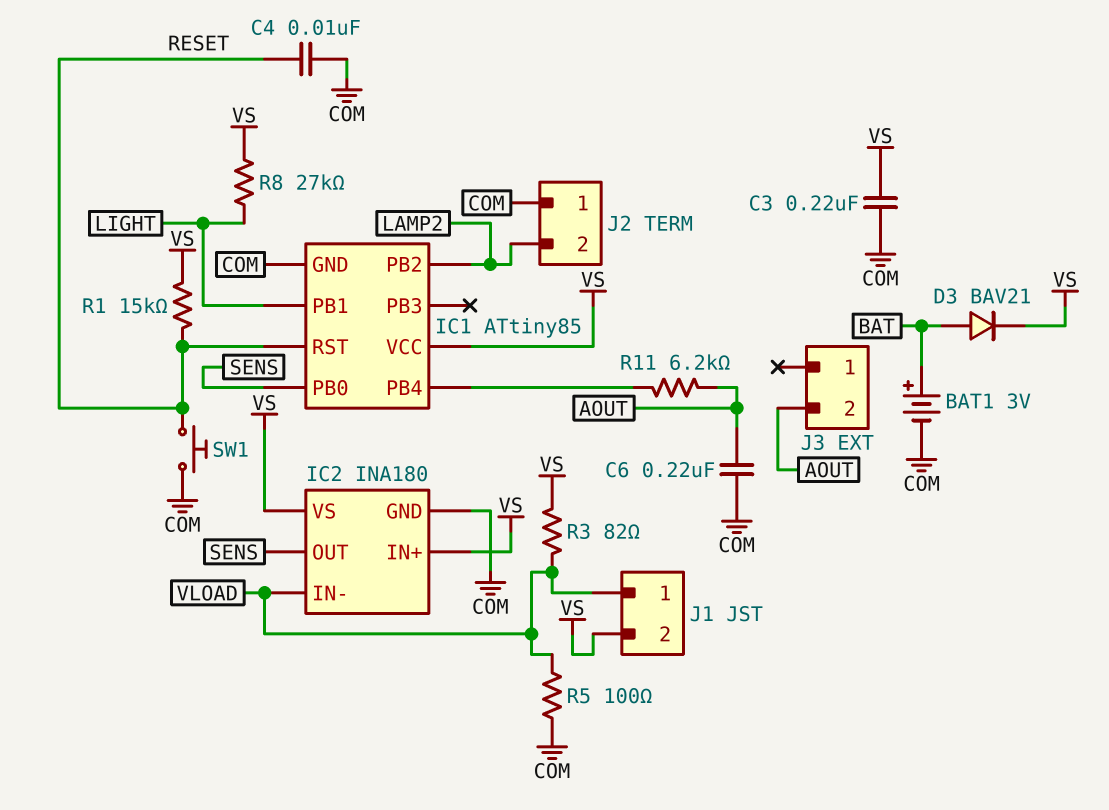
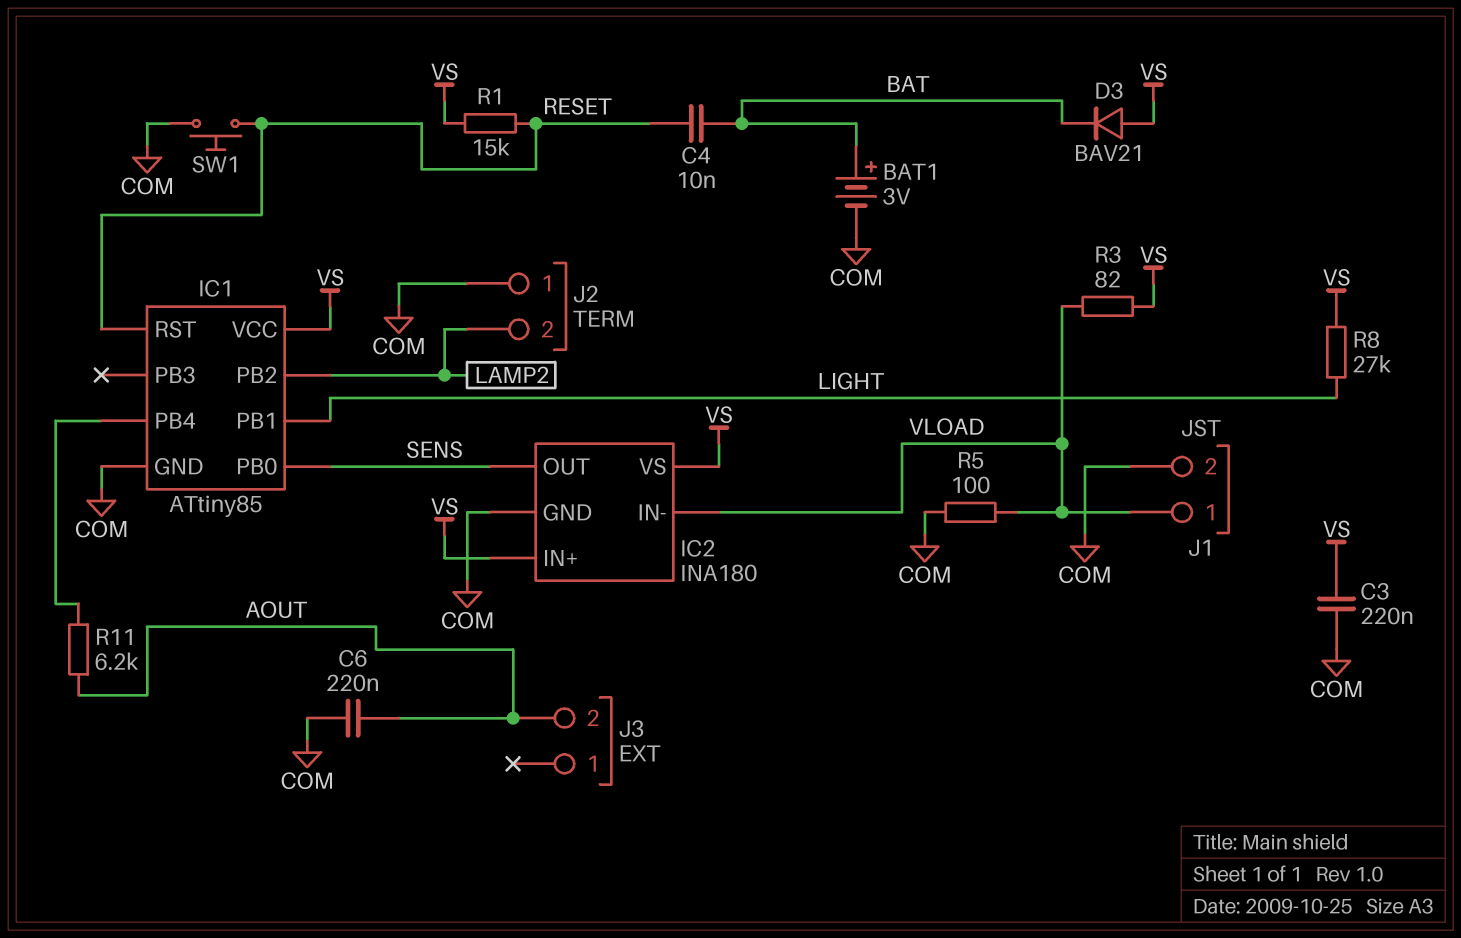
C4: 10nF (COM, RESET) -> 10nF (BAT, RESET)
D3: diode BAV21 (A BAT, K VS) -> diode BAV21 (A VS, K BAT)
J1 pin 2: VS -> COM

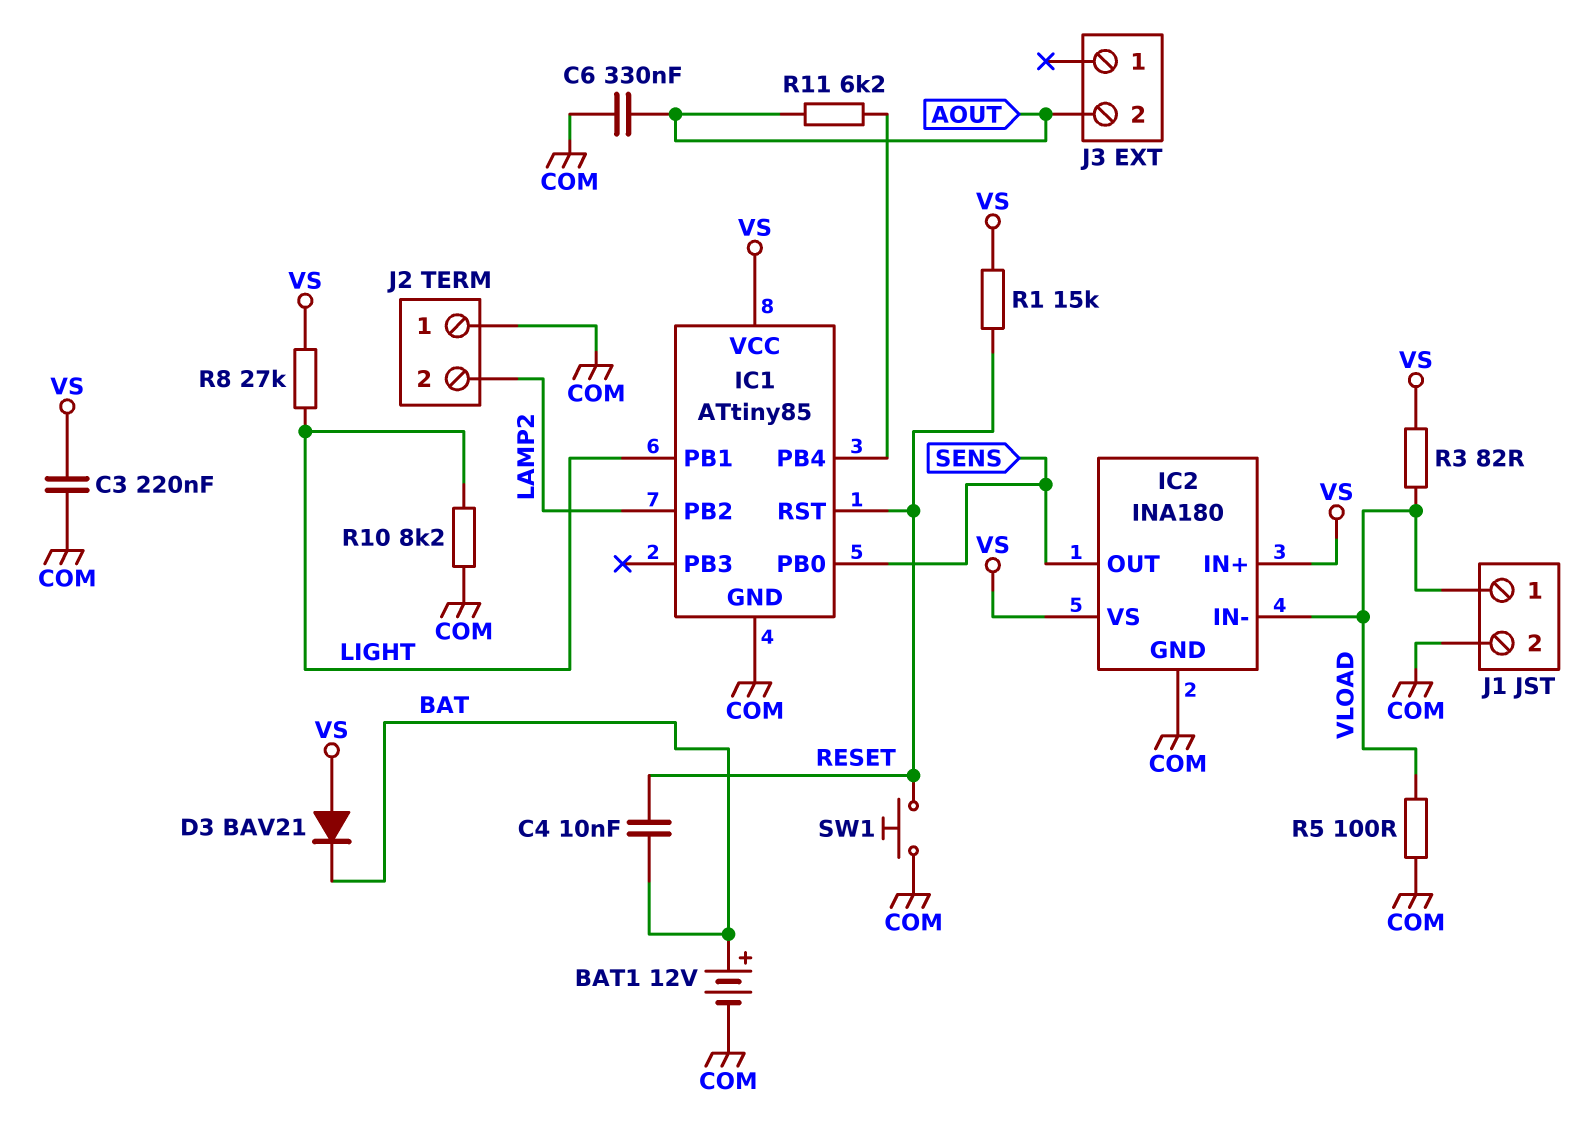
BAT1: 3V (plus BAT, minus COM) -> 12V (plus BAT, minus COM)
C6: 220nF (AOUT, COM) -> 330nF (AOUT, COM)
R10: none -> 8.2k (COM, LIGHT)

